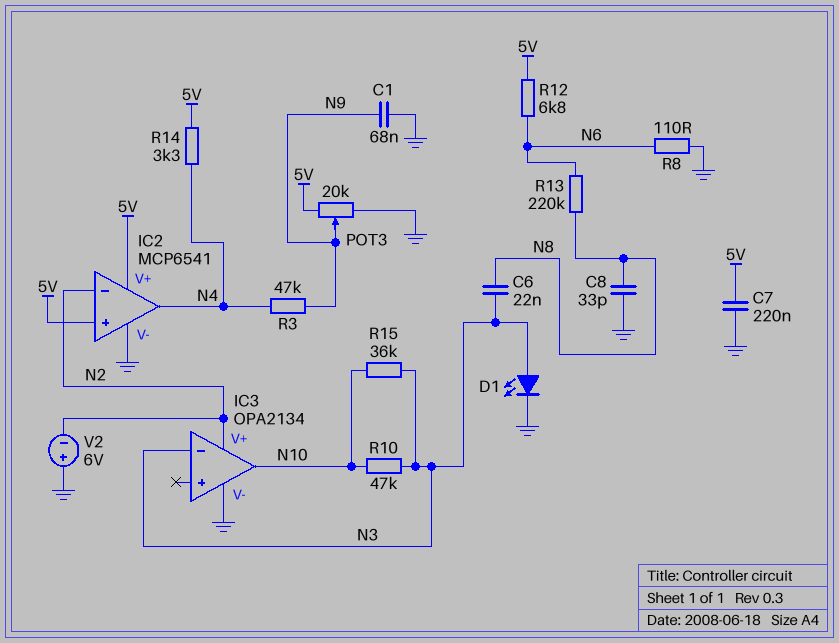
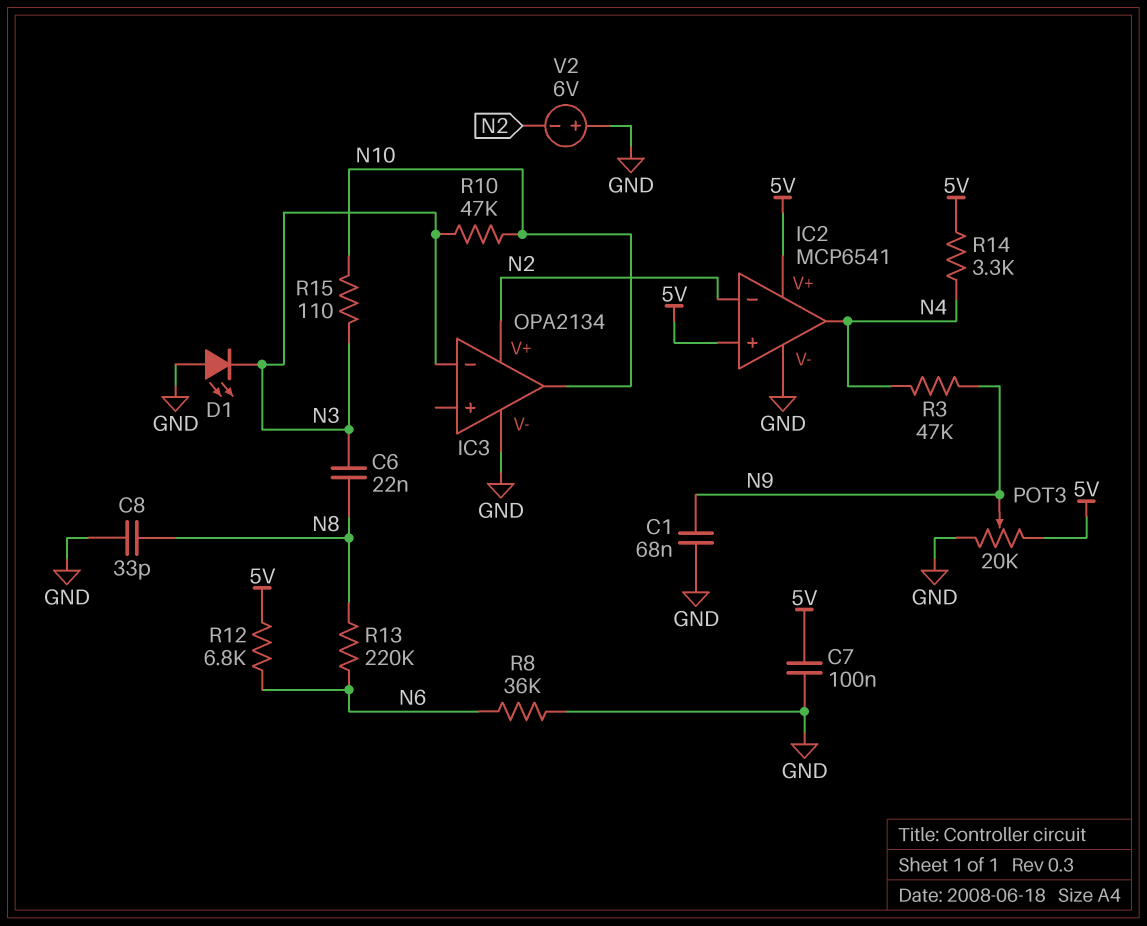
C7: 220nF (5V, GND) -> 100nF (5V, GND)
D1: LED (A N3, K GND) -> LED (A GND, K N3)
R8: 110 (GND, N6) -> 36k (GND, N6)
R15: 36k (N3, N10) -> 110 (N3, N10)

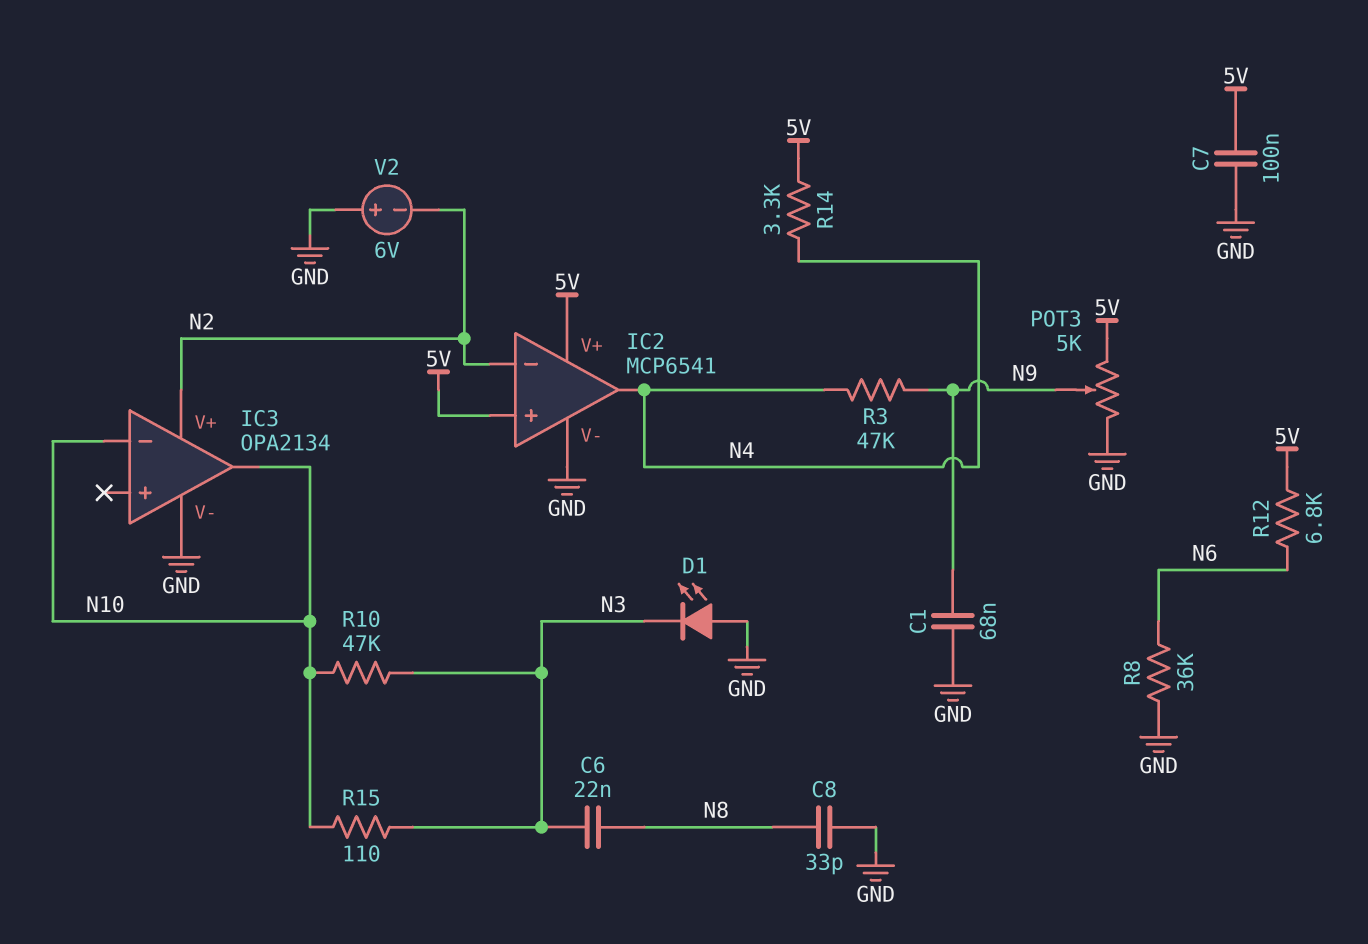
IC3 pin in-: N3 -> N10
POT3: 20k (5V, GND, wiper N9) -> 5k (5V, GND, wiper N9)
R13: 220k (N6, N8) -> none

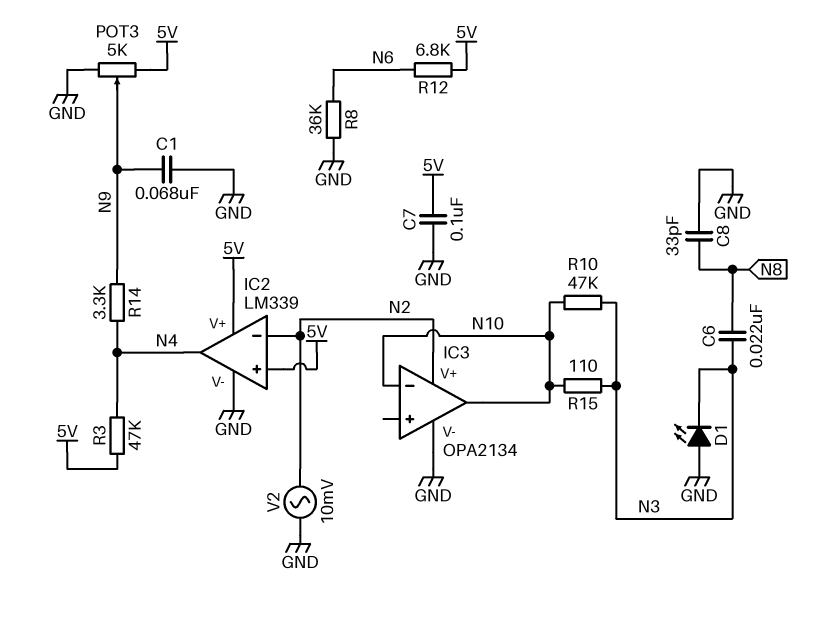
IC2: MCP6541 -> LM339
R3: 47k (N4, N9) -> 47k (5V, N4)
R14: 3.3k (5V, N4) -> 3.3k (N4, N9)
V2: 6V (plus GND, minus N2) -> AC 10mV (GND, N2)

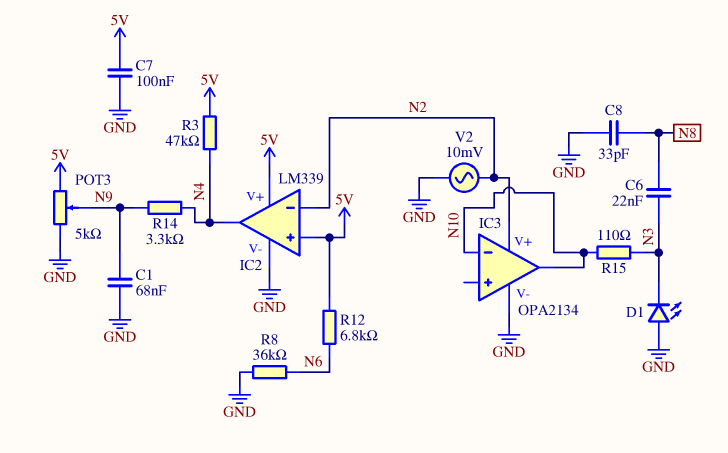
R10: 47k (N3, N10) -> none

